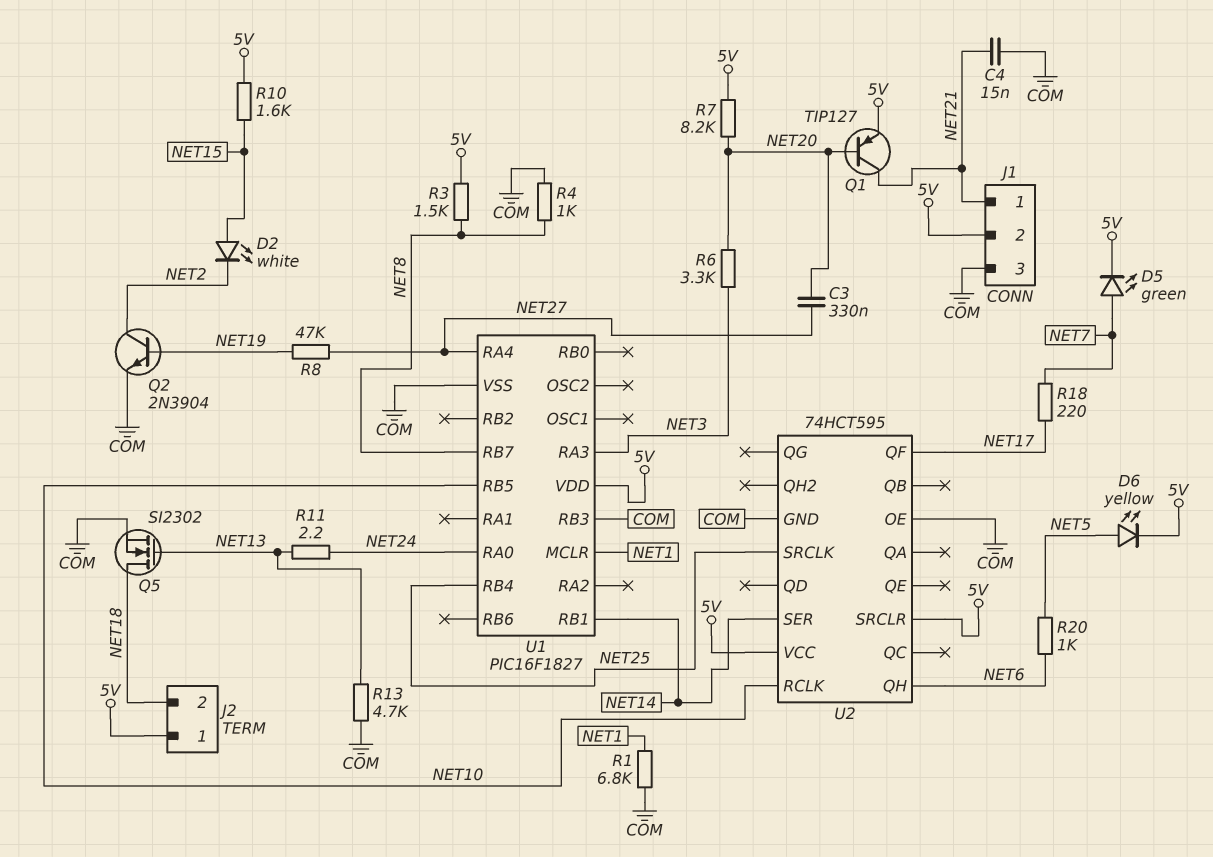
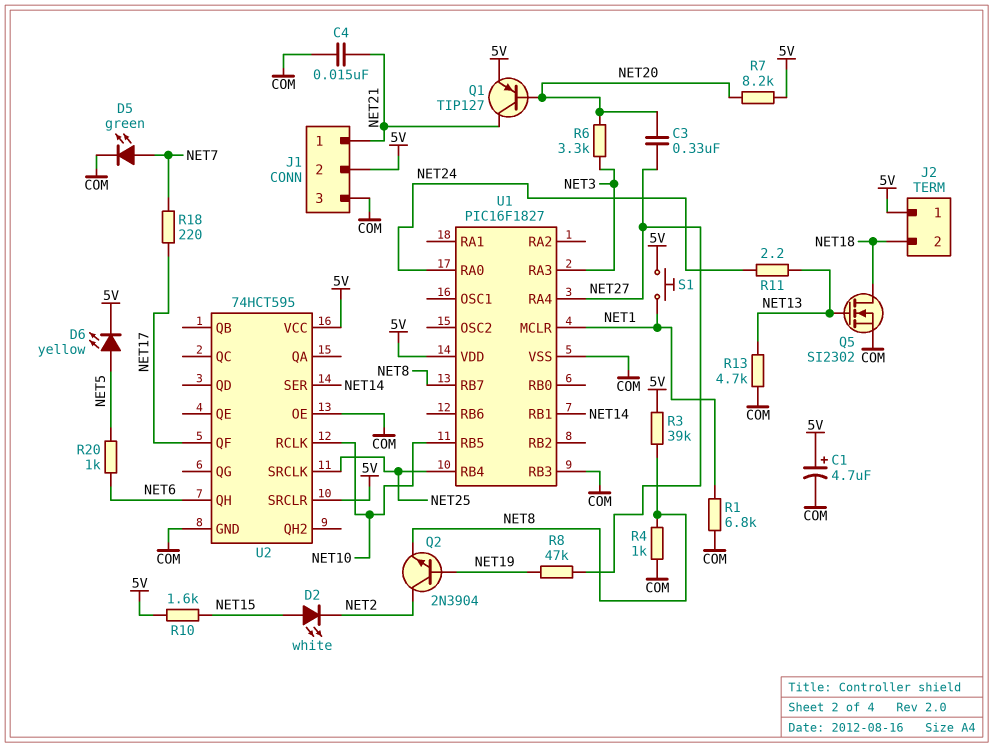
C1: none -> 4.7uF (plus 5V, minus COM)
D5: LED green (A NET7, K 5V) -> LED green (A NET7, K COM)
Q2: NPN 2N3904 (B NET19, C NET2, E COM) -> NPN 2N3904 (B NET19, C NET2, E NET8)
R3: 1.5k (5V, NET8) -> 39k (5V, NET8)
S1: none -> button (5V, NET1)

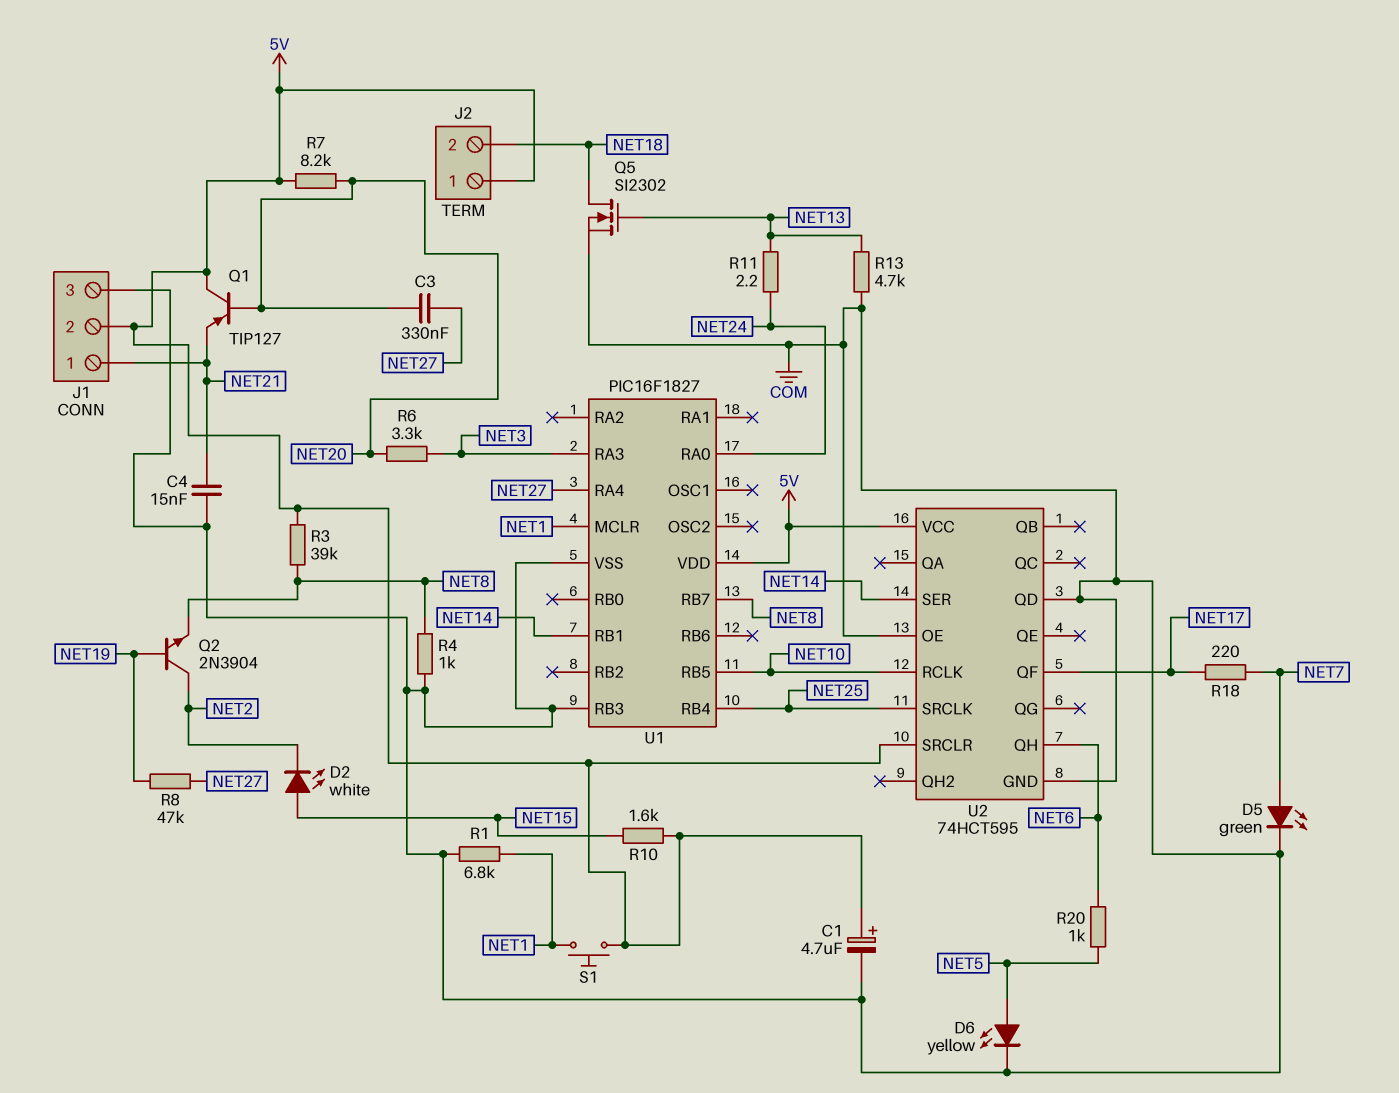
D6: LED yellow (A NET5, K 5V) -> LED yellow (A NET5, K COM)
Q1: PNP TIP127 (B NET20, C NET21, E 5V) -> PNP TIP127 (B NET20, C 5V, E NET21)
U2 pin QD: none -> COM

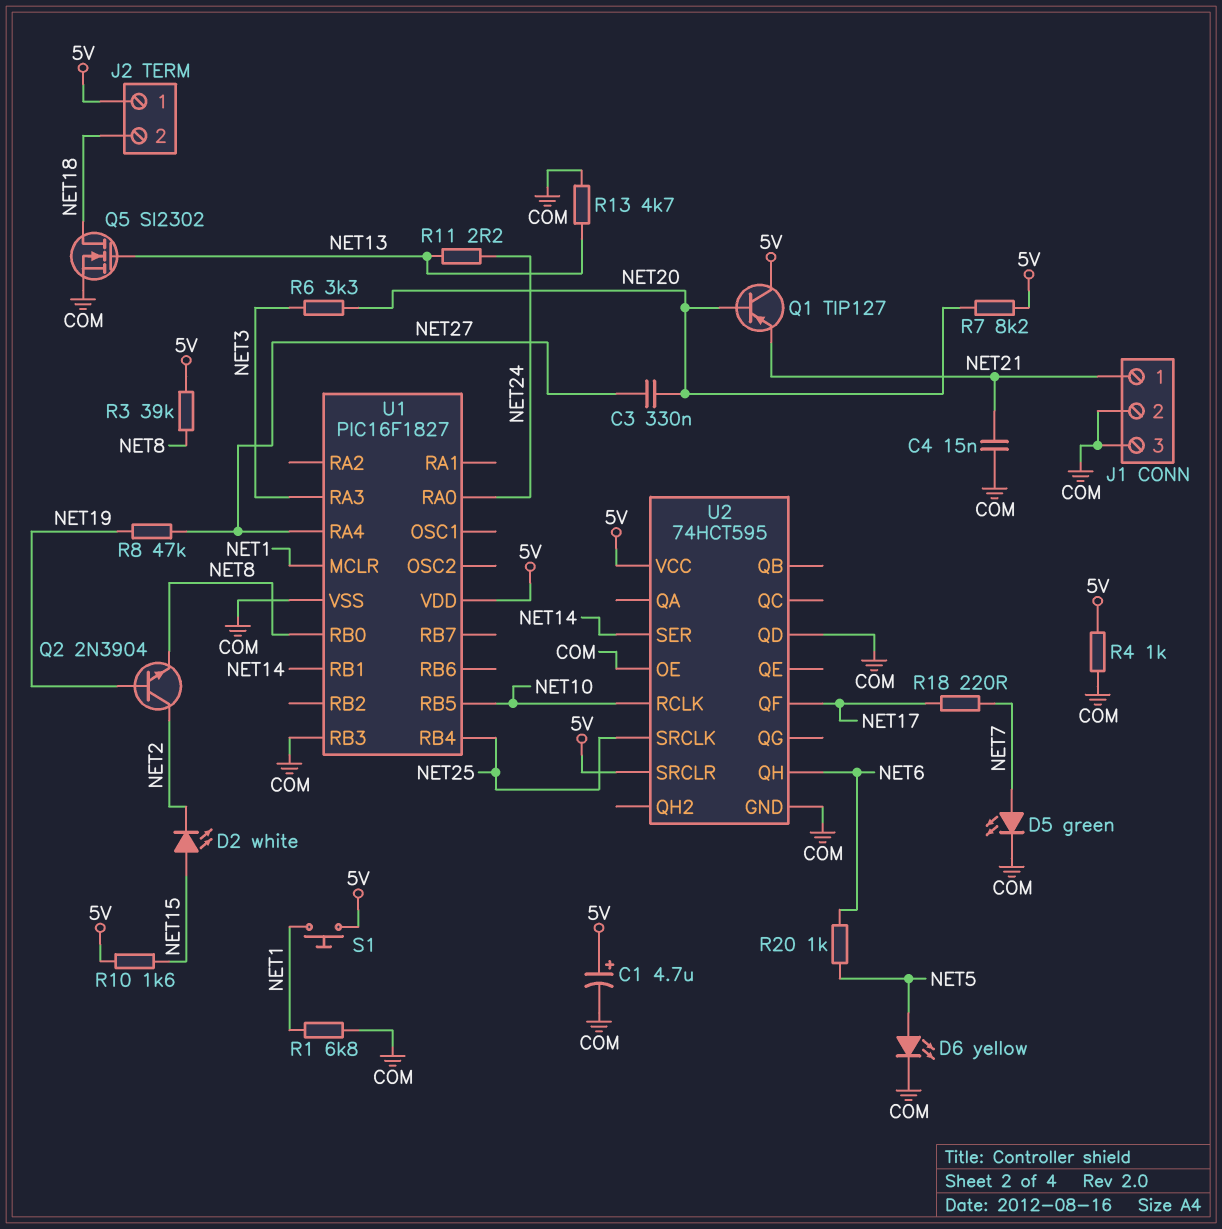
J1 pin 2: 5V -> COM
R4: 1k (COM, NET8) -> 1k (5V, COM)
U1 pin RB0: none -> NET8
U1 pin RB7: NET8 -> none

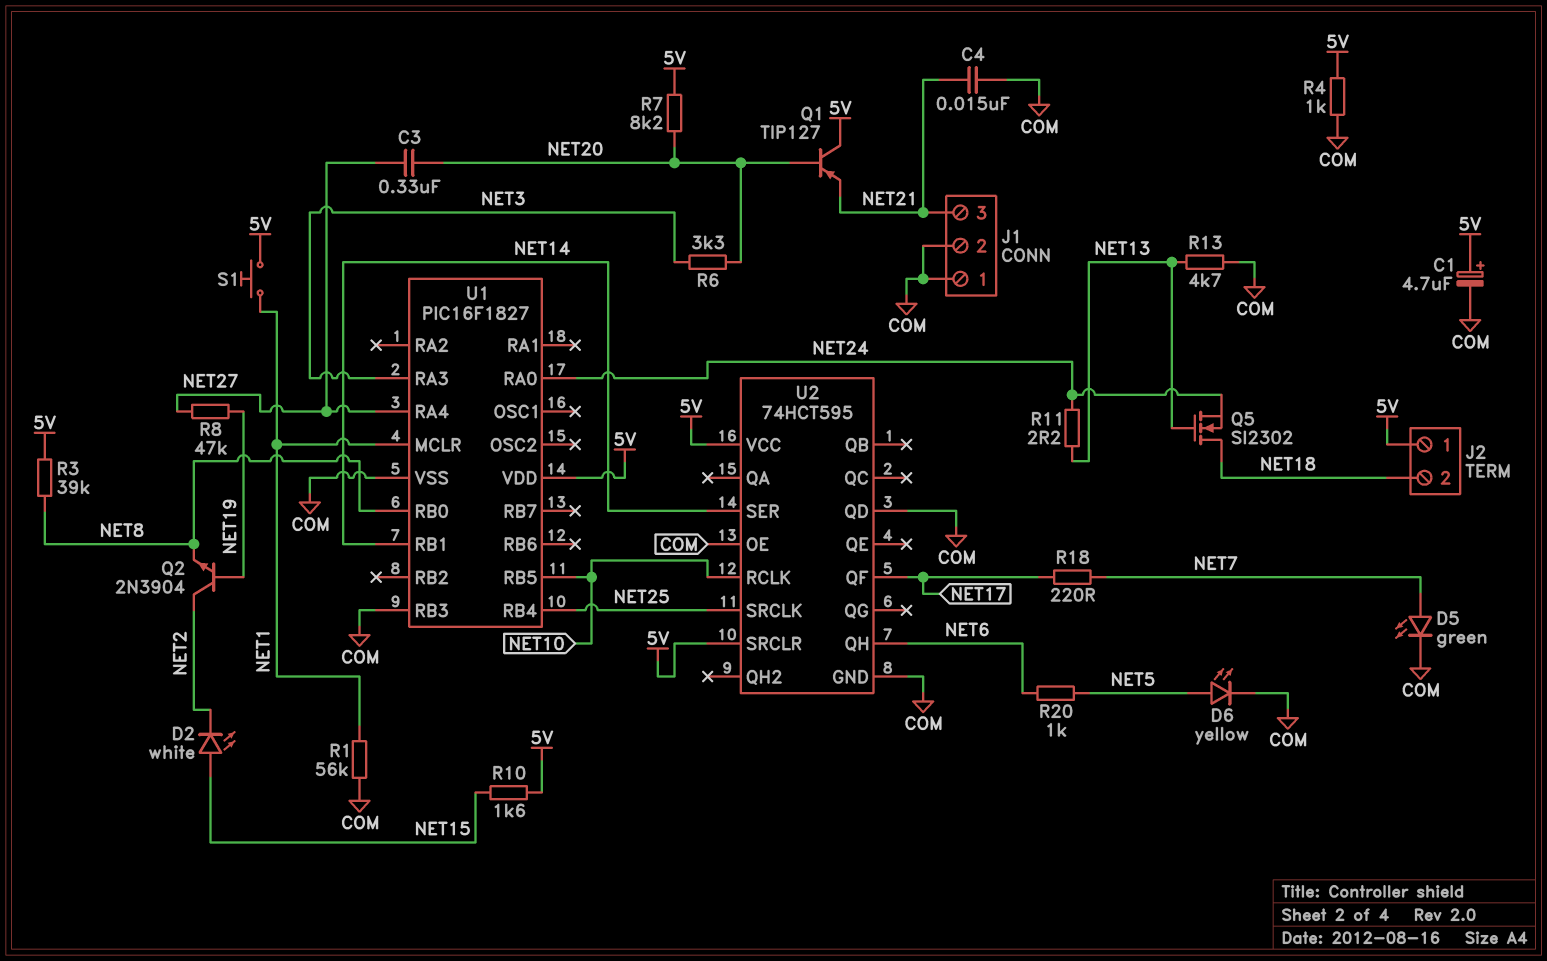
J1 pin 1: NET21 -> COM
J1 pin 3: COM -> NET21
Q5: NMOS SI2302 (G NET13, D NET18, S COM) -> NMOS SI2302 (G NET13, D NET18, S NET24)
R1: 6.8k (COM, NET1) -> 56k (COM, NET1)

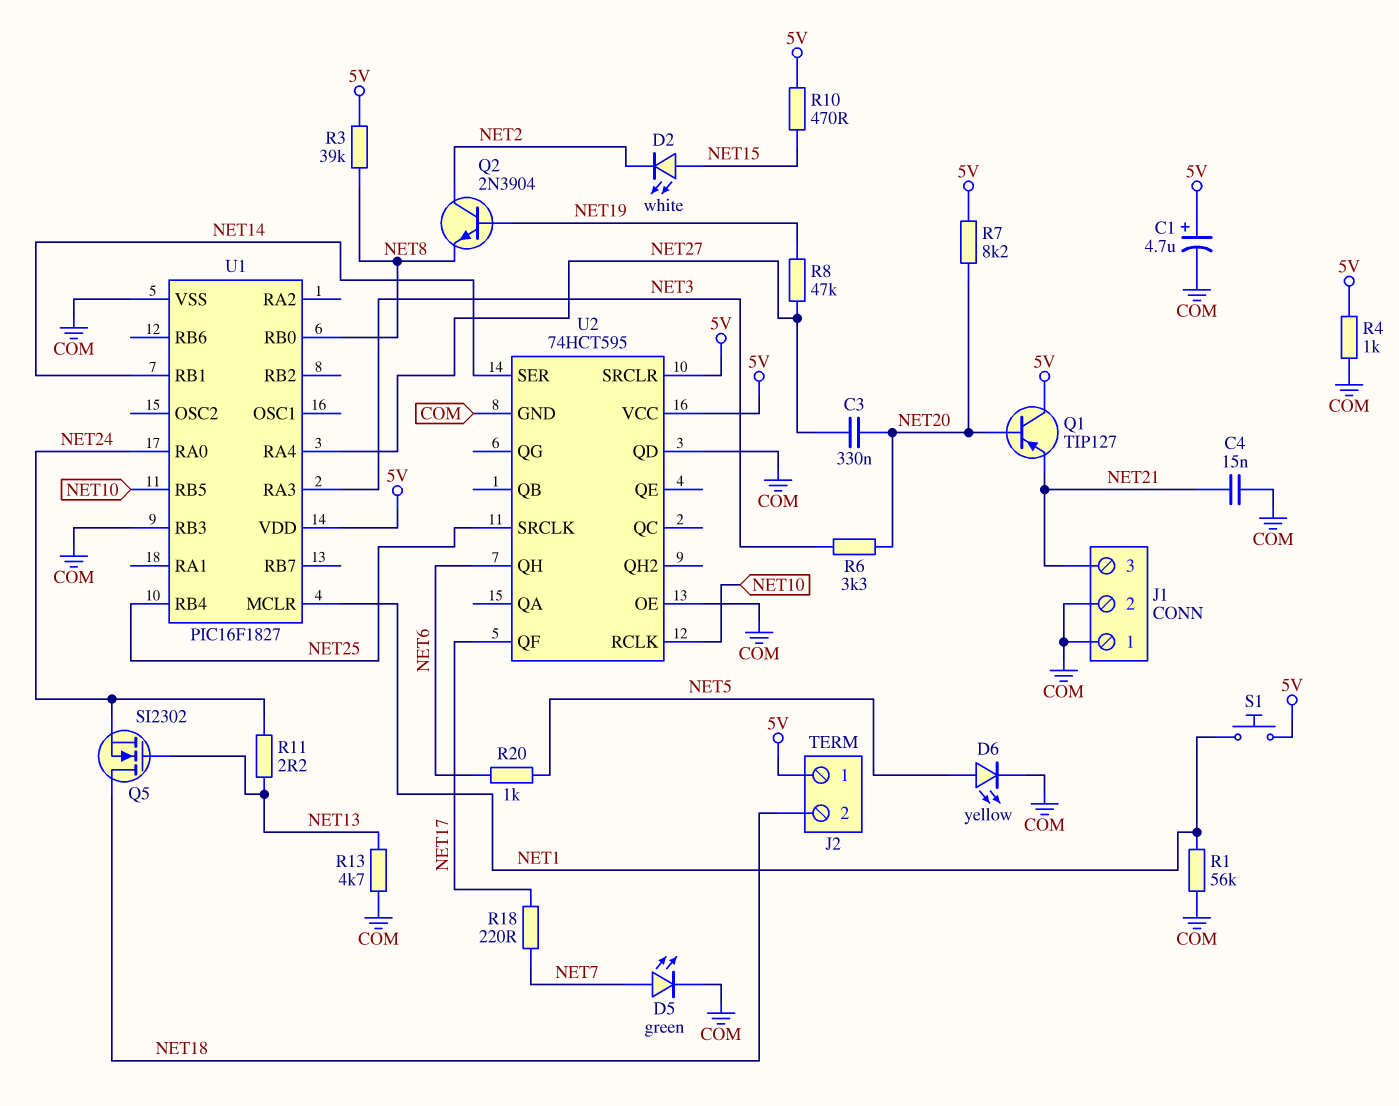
R10: 1.6k (5V, NET15) -> 470 (5V, NET15)

